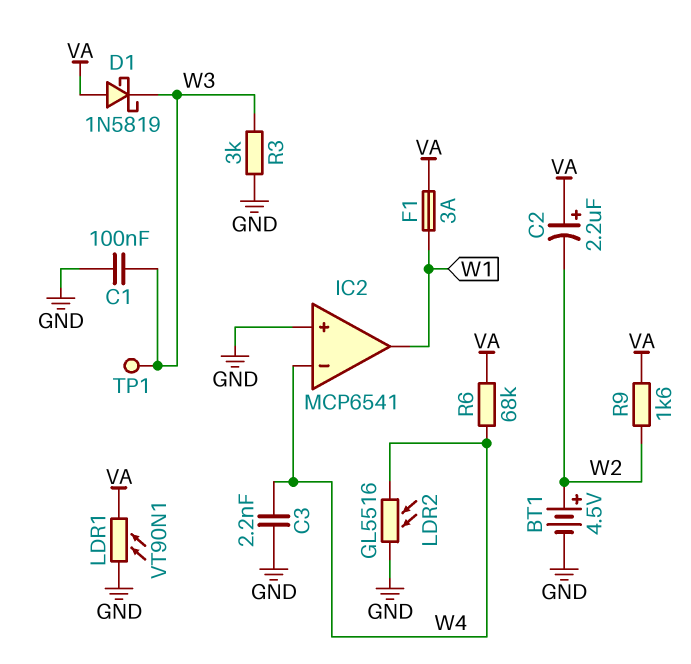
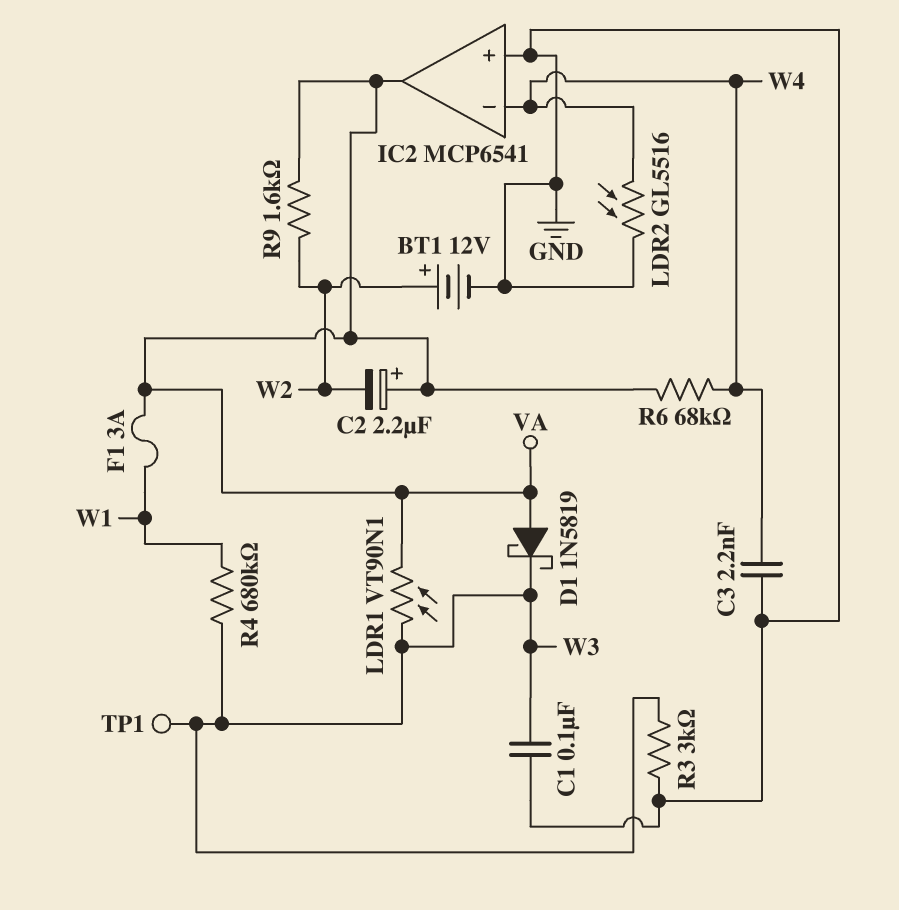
BT1: 4.5V (plus W2, minus GND) -> 12V (plus W2, minus GND)
IC2 pin out: W1 -> VA
LDR1: VT90N1 (GND, VA) -> VT90N1 (VA, W3)
R4: none -> 680k (W1, W3)

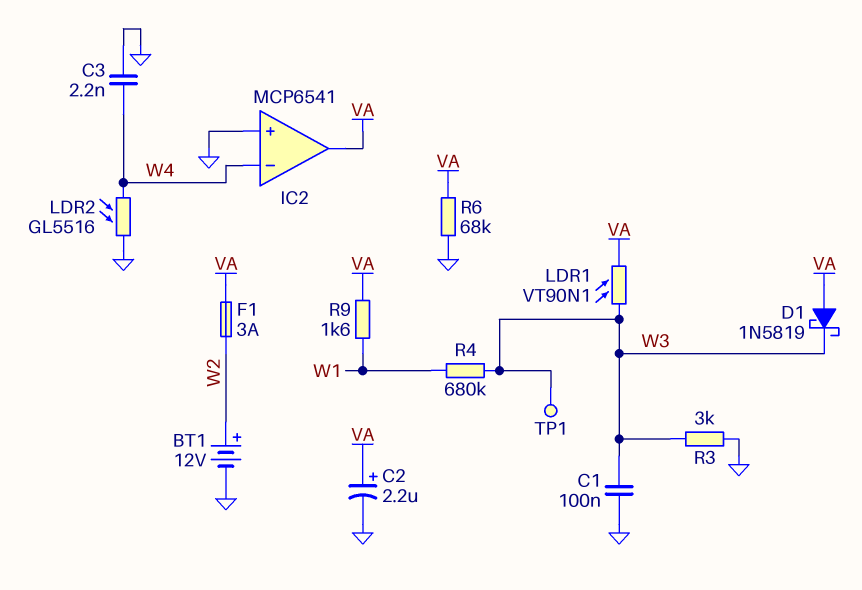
C2: 2.2uF (plus VA, minus W2) -> 2.2uF (plus VA, minus GND)
F1: 3A (VA, W1) -> 3A (VA, W2)
R6: 68k (VA, W4) -> 68k (GND, VA)
R9: 1.6k (VA, W2) -> 1.6k (VA, W1)

